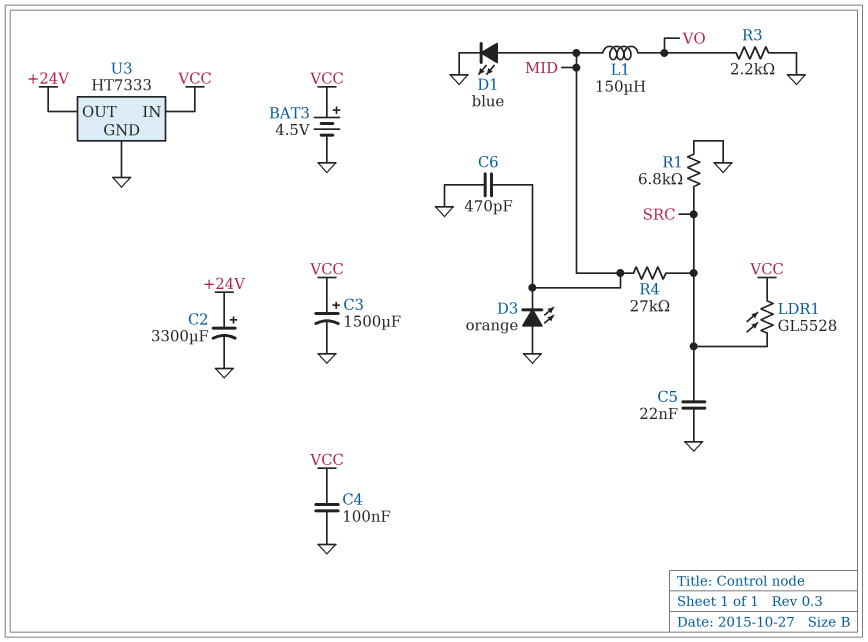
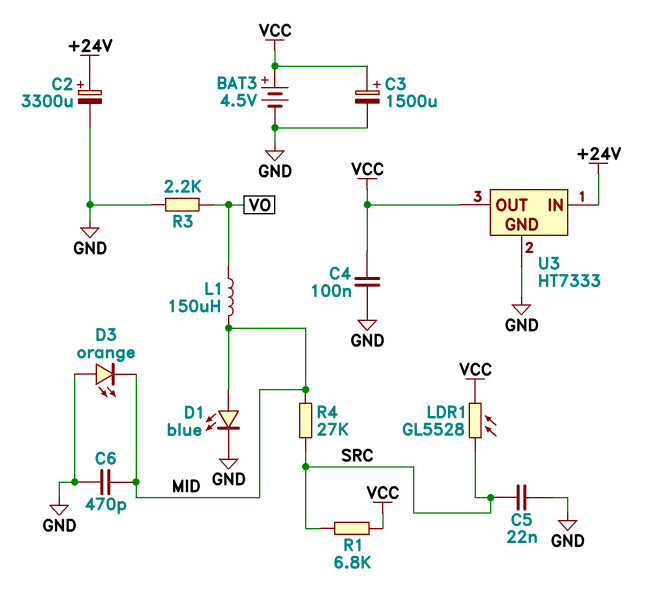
R1: 6.8k (GND, SRC) -> 6.8k (SRC, VCC)
U3 pin IN: VCC -> +24V
U3 pin OUT: +24V -> VCC

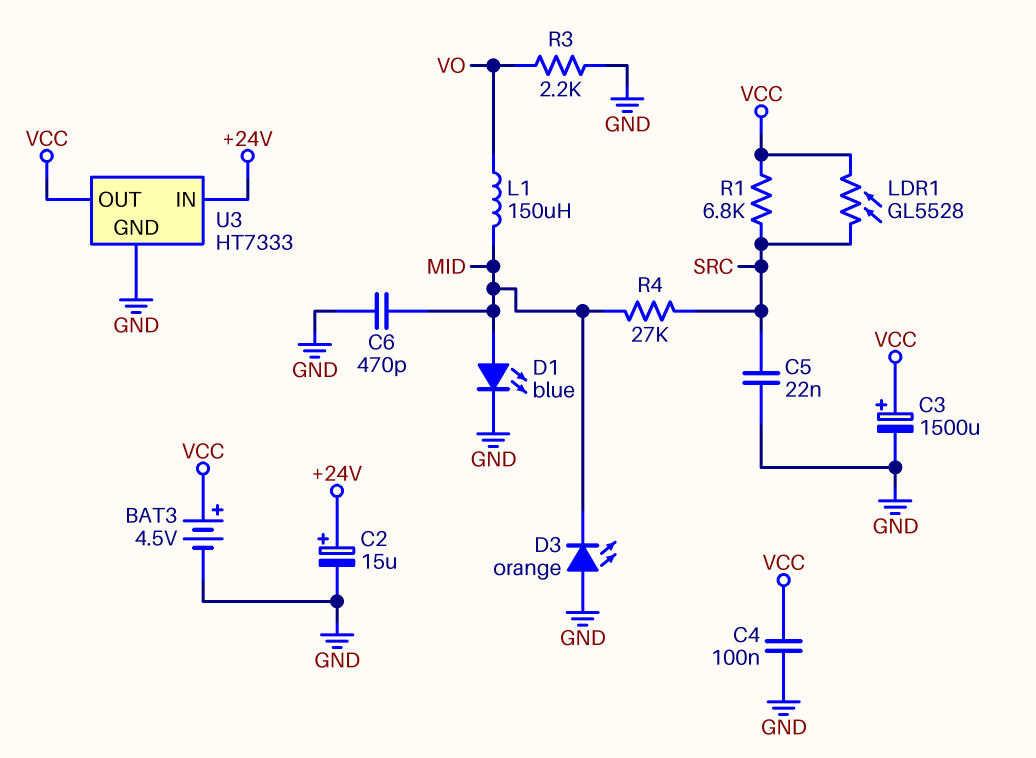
C2: 3300uF (plus +24V, minus GND) -> 15uF (plus +24V, minus GND)

